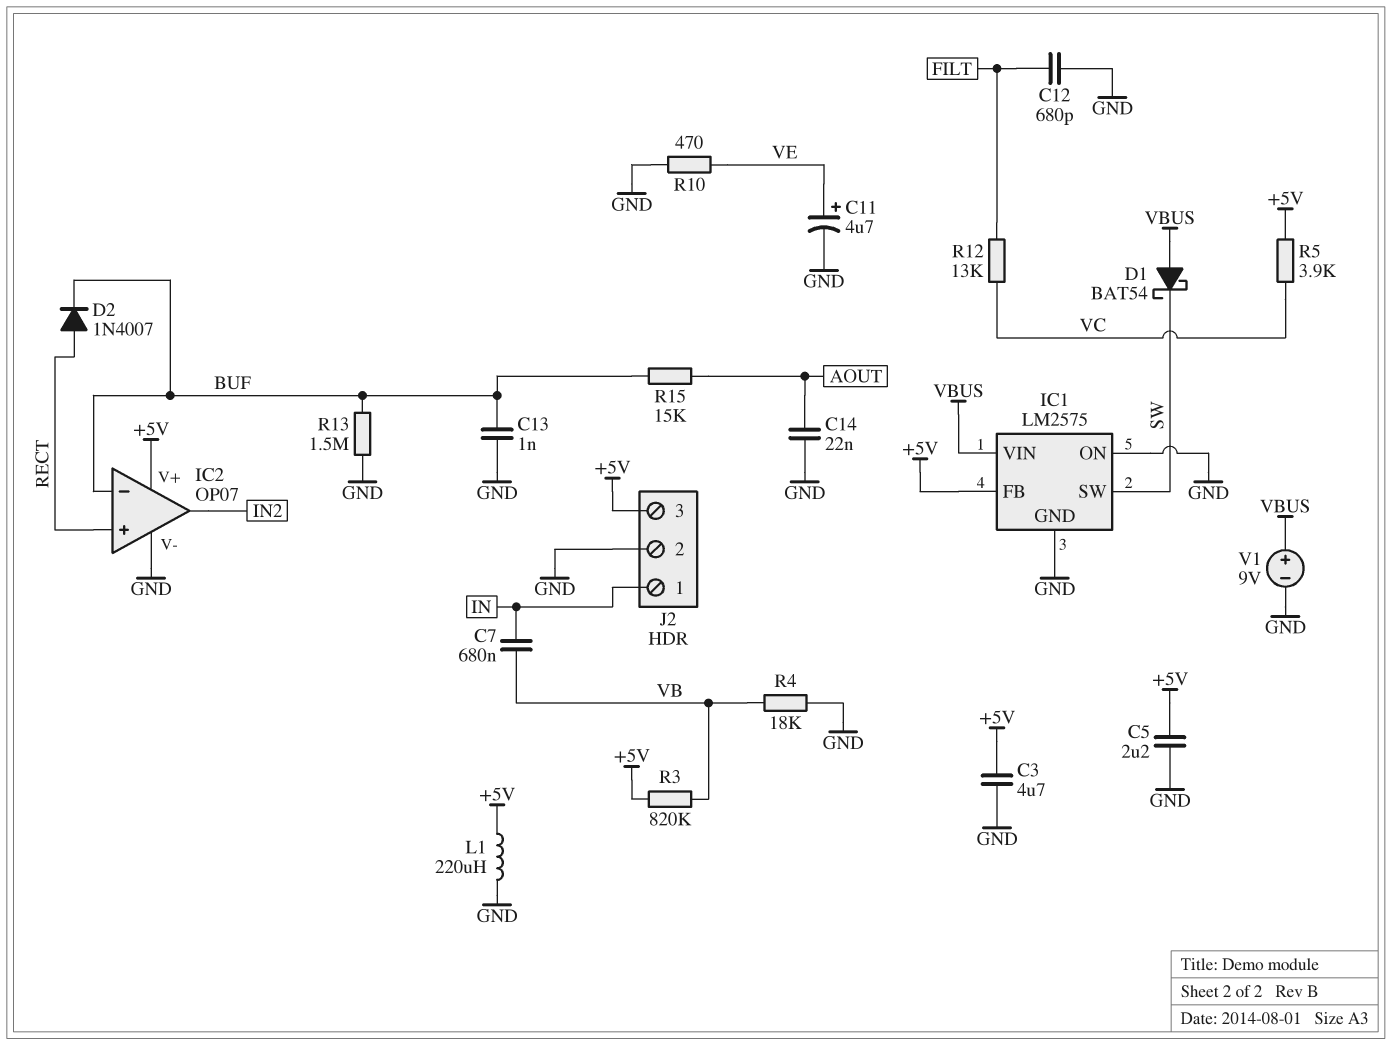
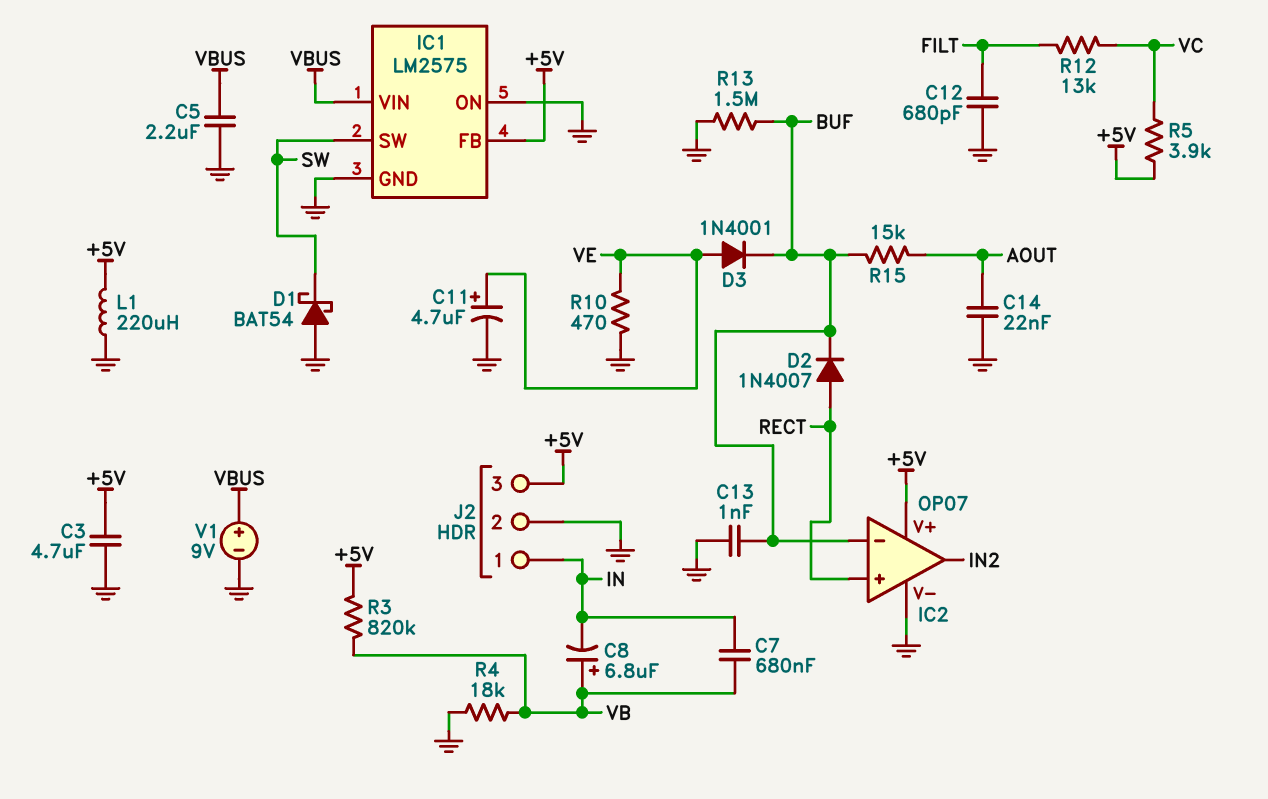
C5: 2.2uF (+5V, GND) -> 2.2uF (GND, VBUS)
C8: none -> 6.8uF (plus VB, minus IN)
D1: schottky BAT54 (A VBUS, K SW) -> schottky BAT54 (A GND, K SW)
D3: none -> diode 1N4001 (A VE, K BUF)

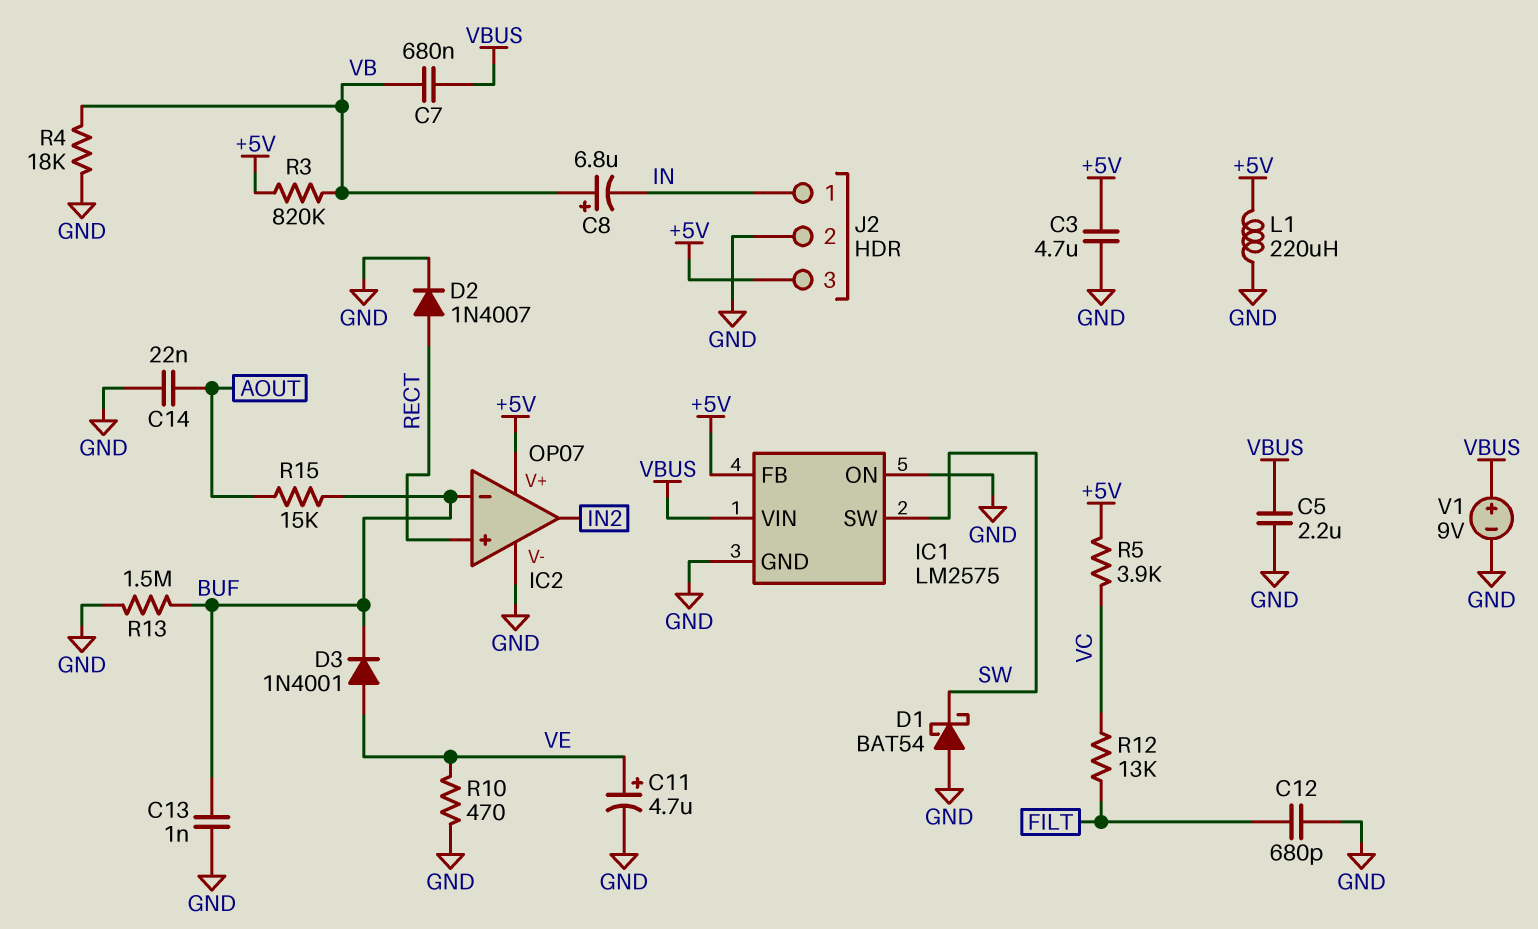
C7: 680nF (IN, VB) -> 680nF (VB, VBUS)
D2: diode 1N4007 (A RECT, K BUF) -> diode 1N4007 (A RECT, K GND)

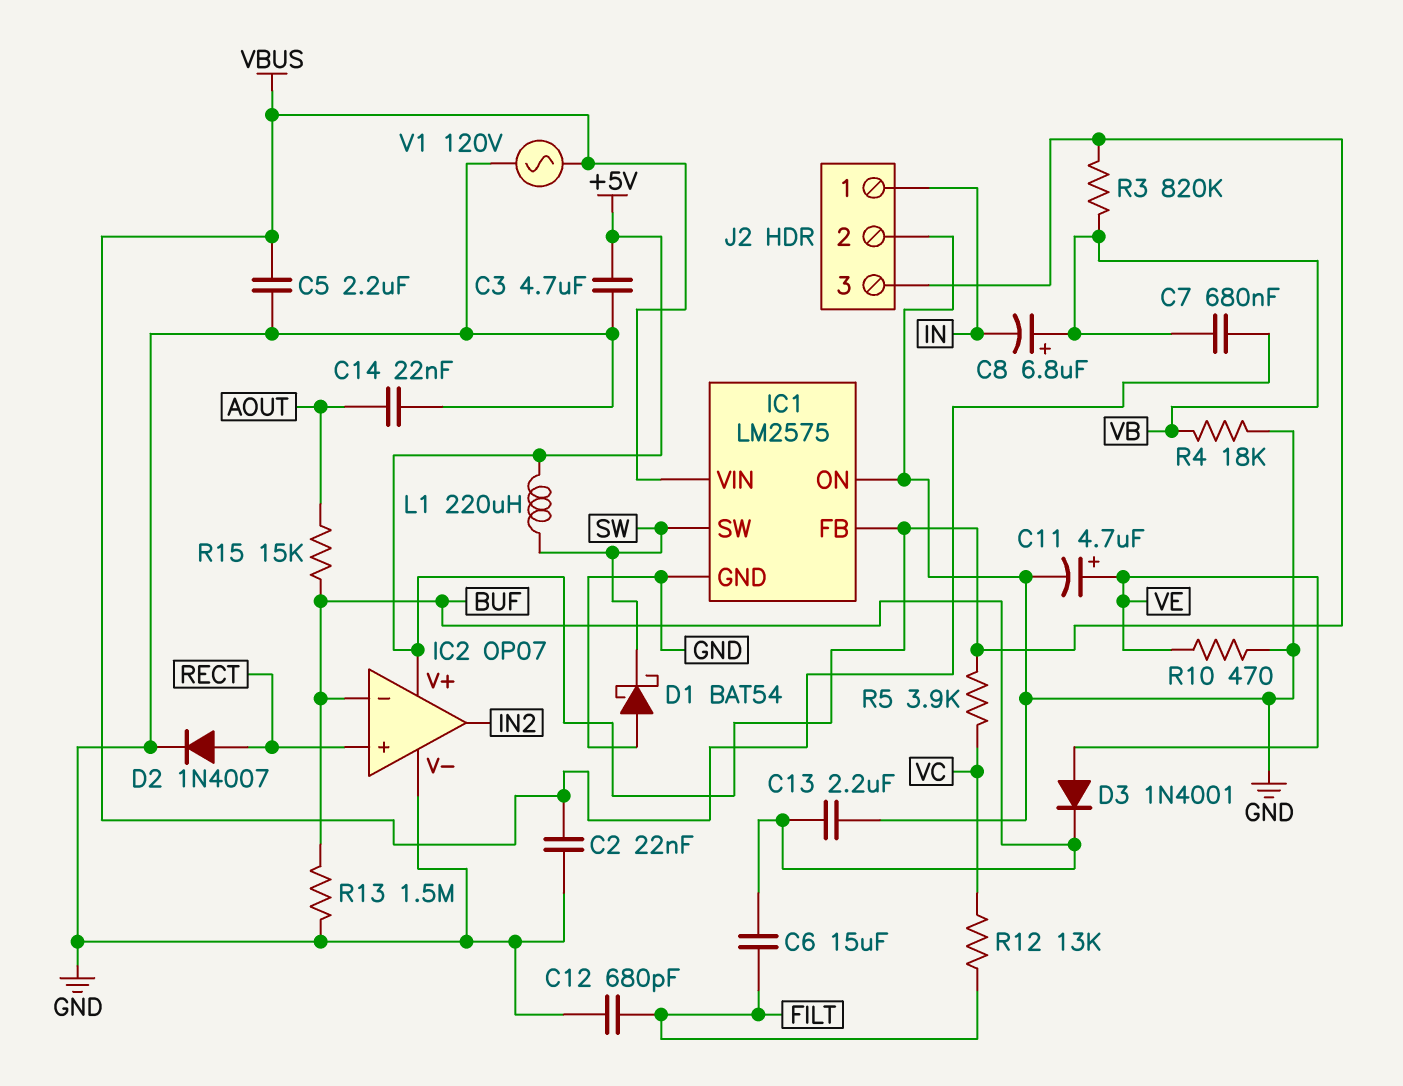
C2: none -> 22nF (GND, VBUS)
C6: none -> 15uF (BUF, FILT)
C13: 1nF (BUF, GND) -> 2.2uF (BUF, GND)
L1: 220uH (+5V, GND) -> 220uH (+5V, SW)
V1: 9V (plus VBUS, minus GND) -> AC 120V (GND, VBUS)

